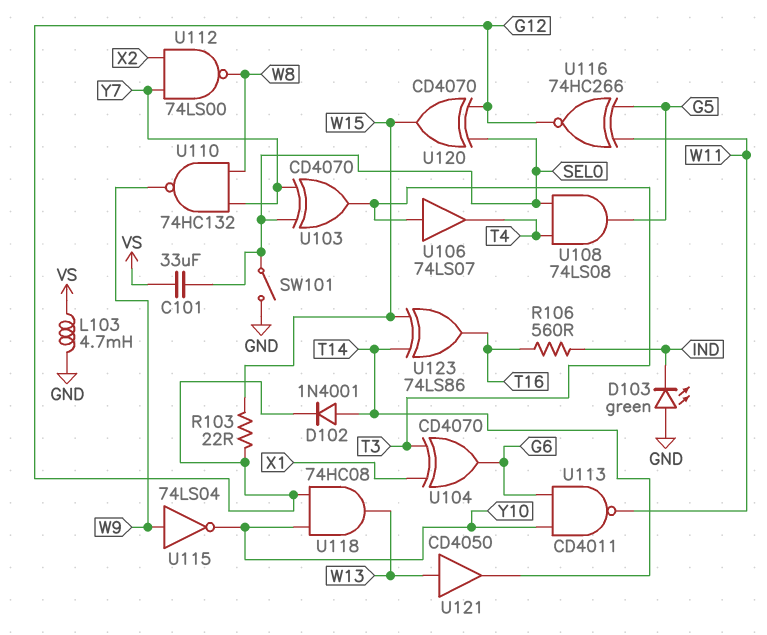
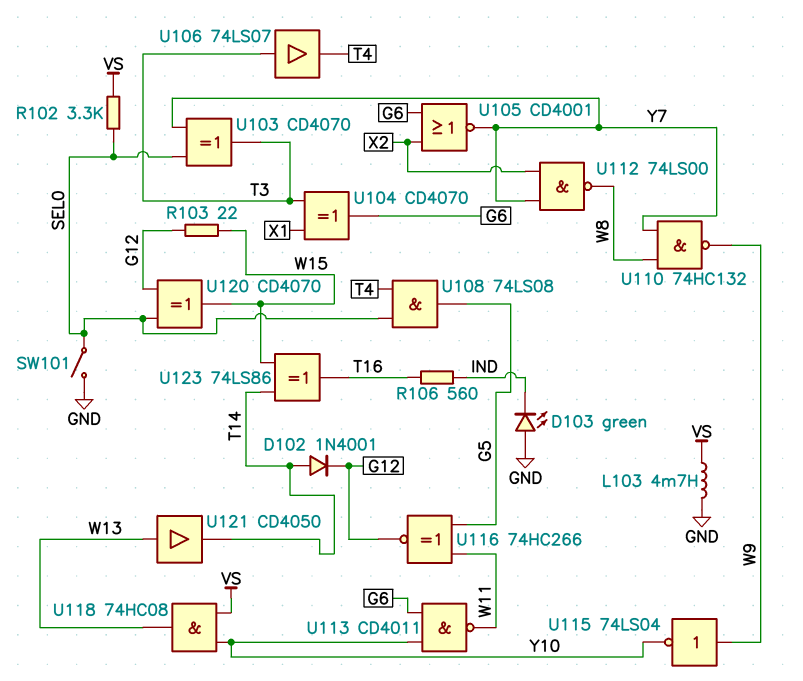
C101: 33uF (SEL0, VS) -> none
R102: none -> 3.3k (SEL0, VS)
U105: none -> NOR CD4001 (in G6, in X2, out Y7)
U118: AND 74HC08 (in G12, in Y10, out W13) -> AND 74HC08 (in VS, in Y10, out W13)

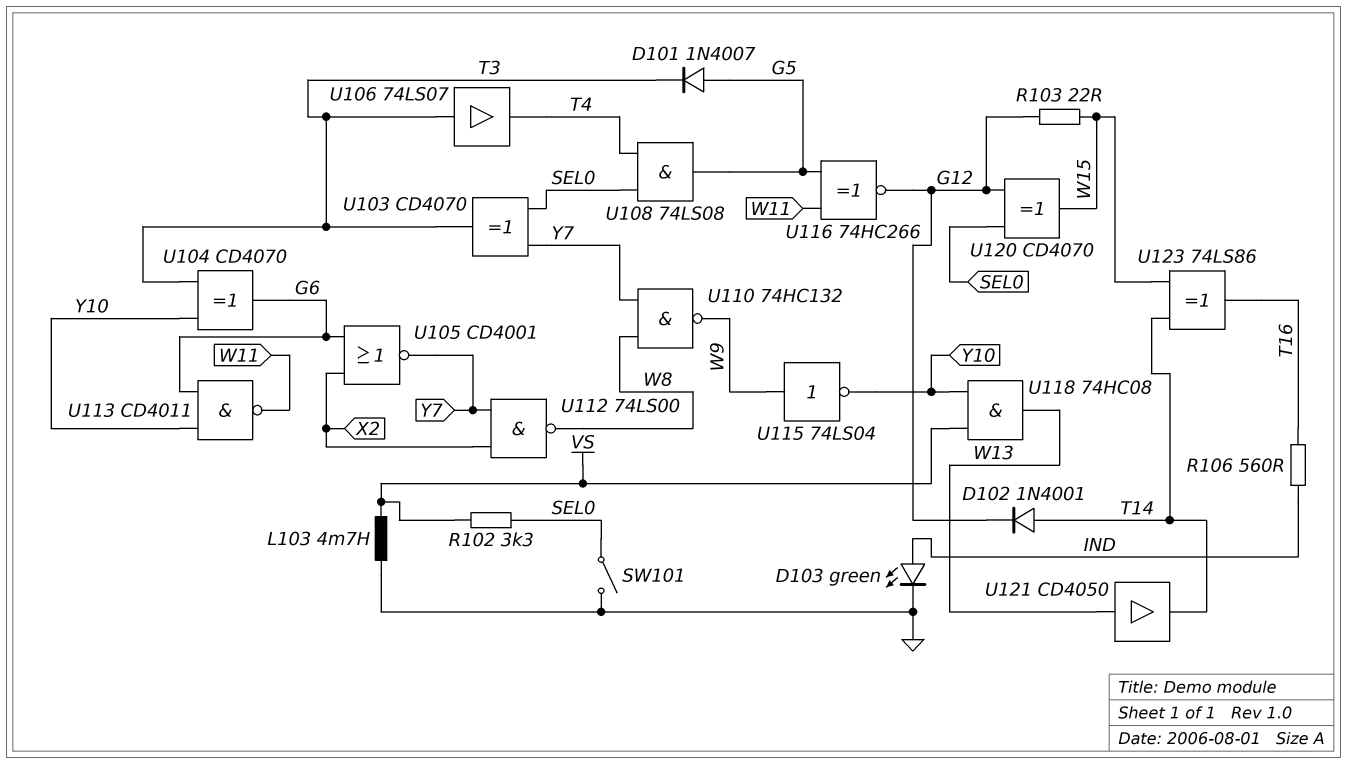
D101: none -> diode 1N4007 (A G5, K T3)
D103: LED green (A GND, K IND) -> LED green (A IND, K GND)
U104: XOR CD4070 (in T3, in X1, out G6) -> XOR CD4070 (in T3, in Y10, out G6)

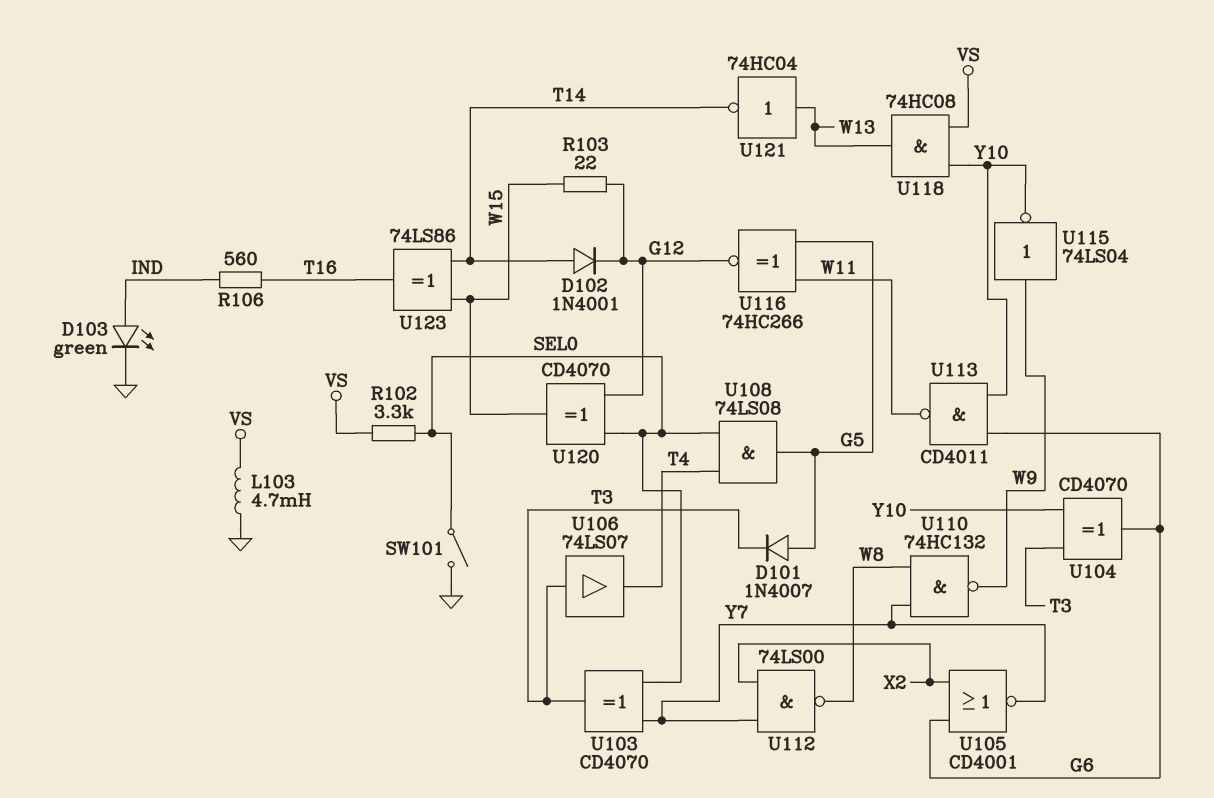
U121: buffer CD4050 (in W13, out T14) -> NOT 74HC04 (in W13, out T14)

